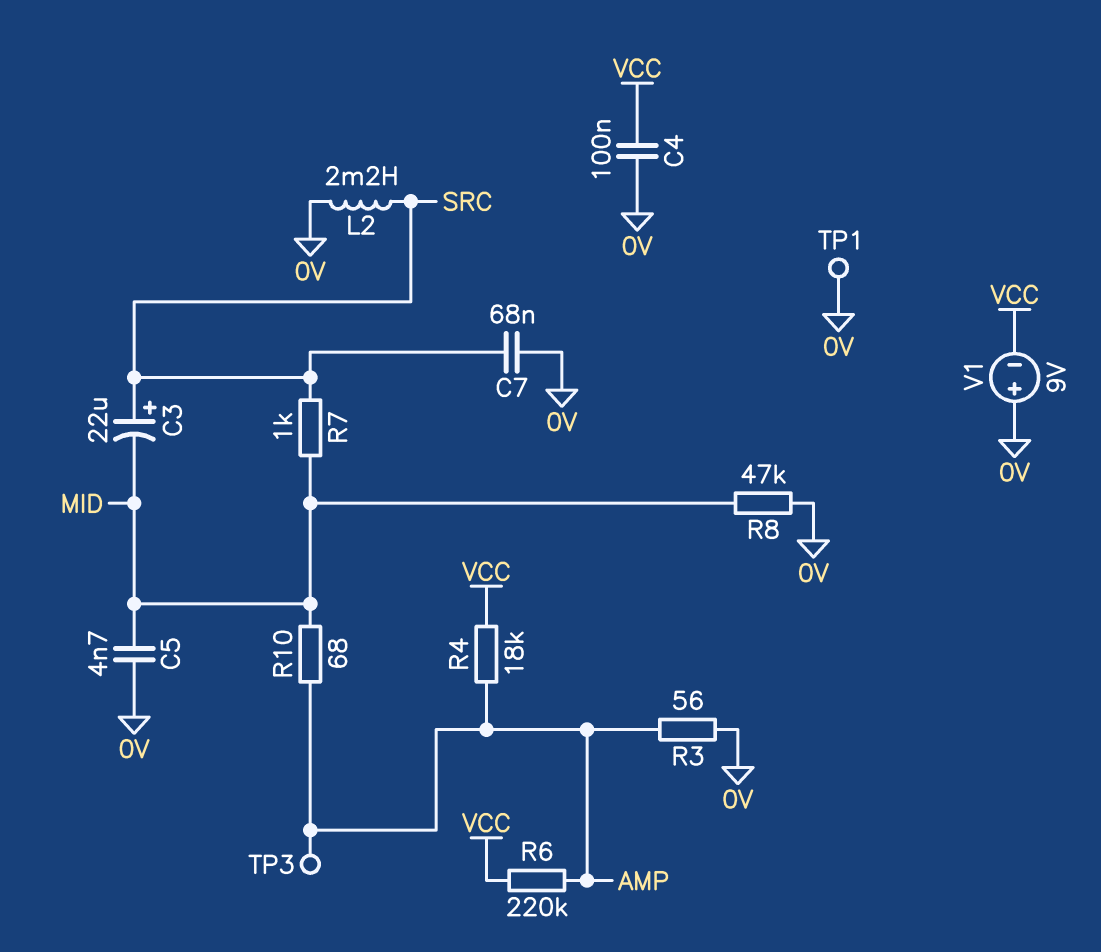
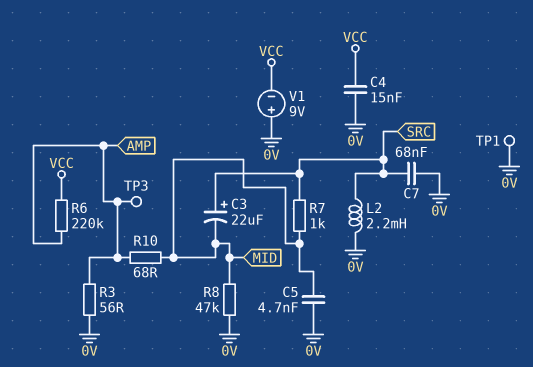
C4: 100nF (0V, VCC) -> 15nF (0V, VCC)
R4: 18k (AMP, VCC) -> none

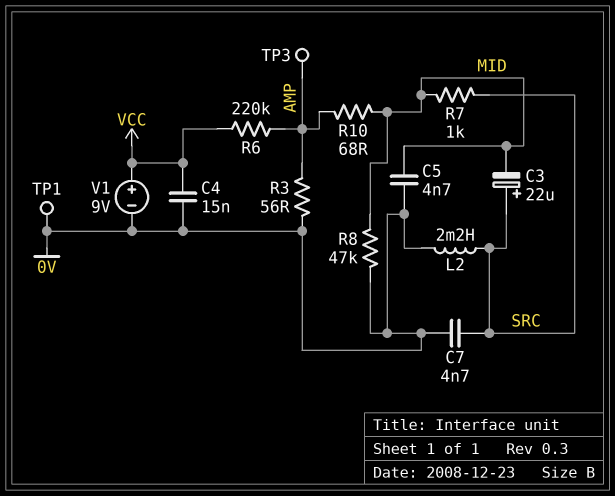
C7: 68nF (0V, SRC) -> 4.7nF (0V, SRC)
V1: 9V (plus 0V, minus VCC) -> 9V (plus VCC, minus 0V)

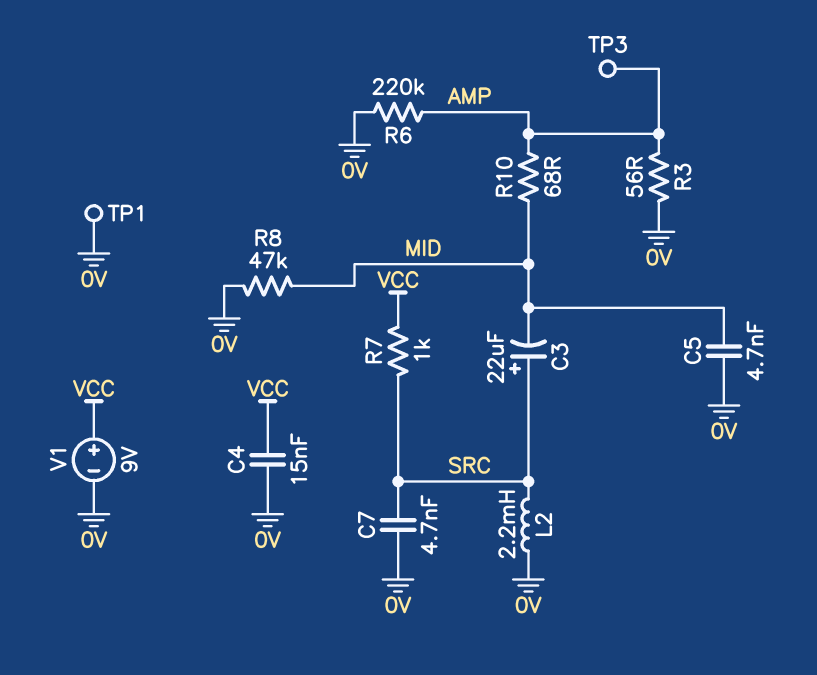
R6: 220k (AMP, VCC) -> 220k (0V, AMP)
R7: 1k (MID, SRC) -> 1k (SRC, VCC)

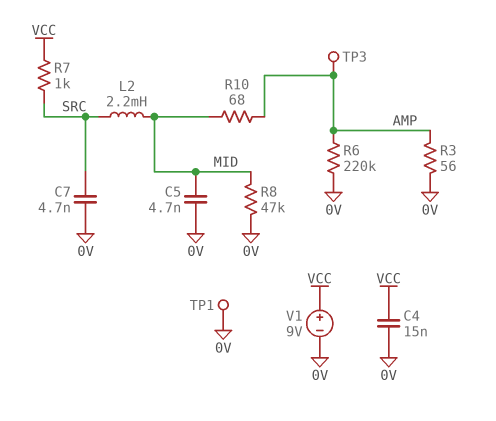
C3: 22uF (plus SRC, minus MID) -> none
L2: 2.2mH (0V, SRC) -> 2.2mH (MID, SRC)

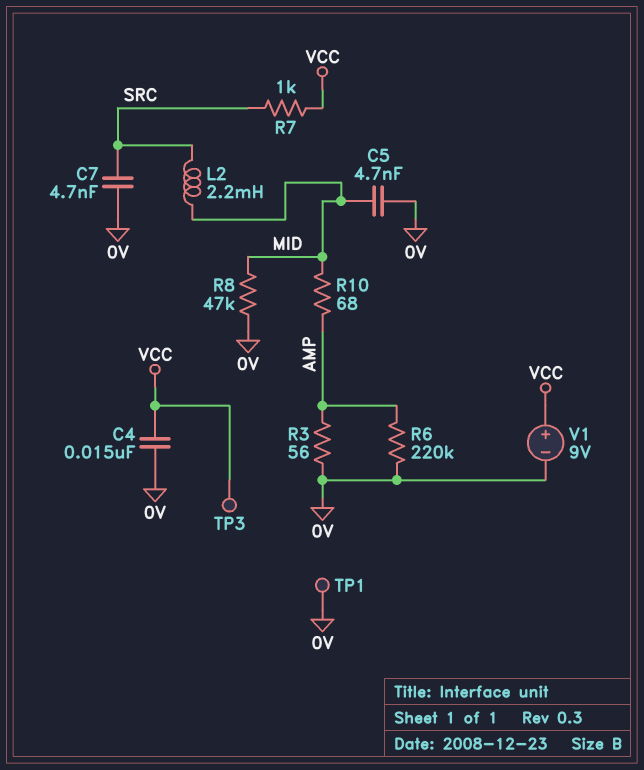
TP3: test point (AMP) -> test point (VCC)

